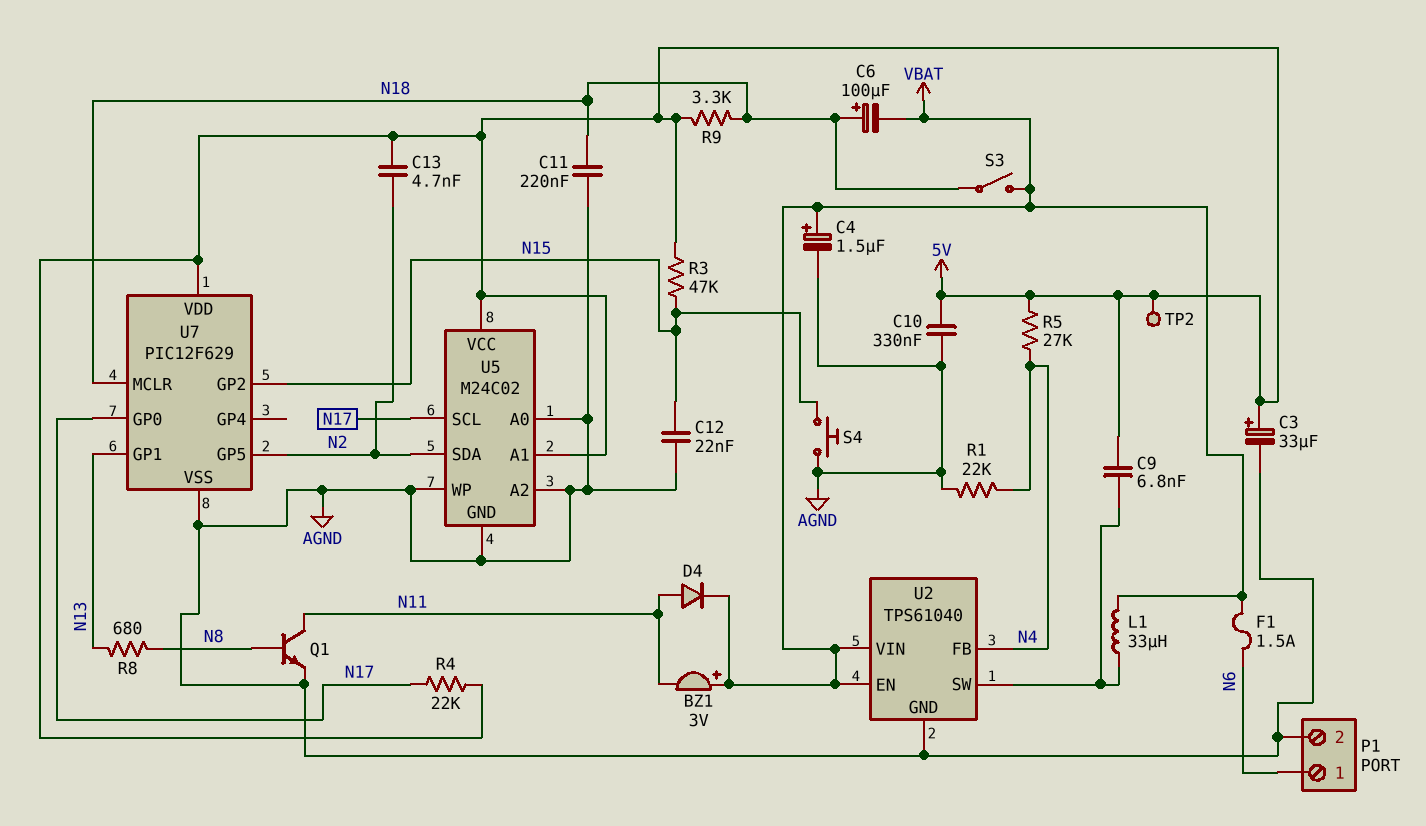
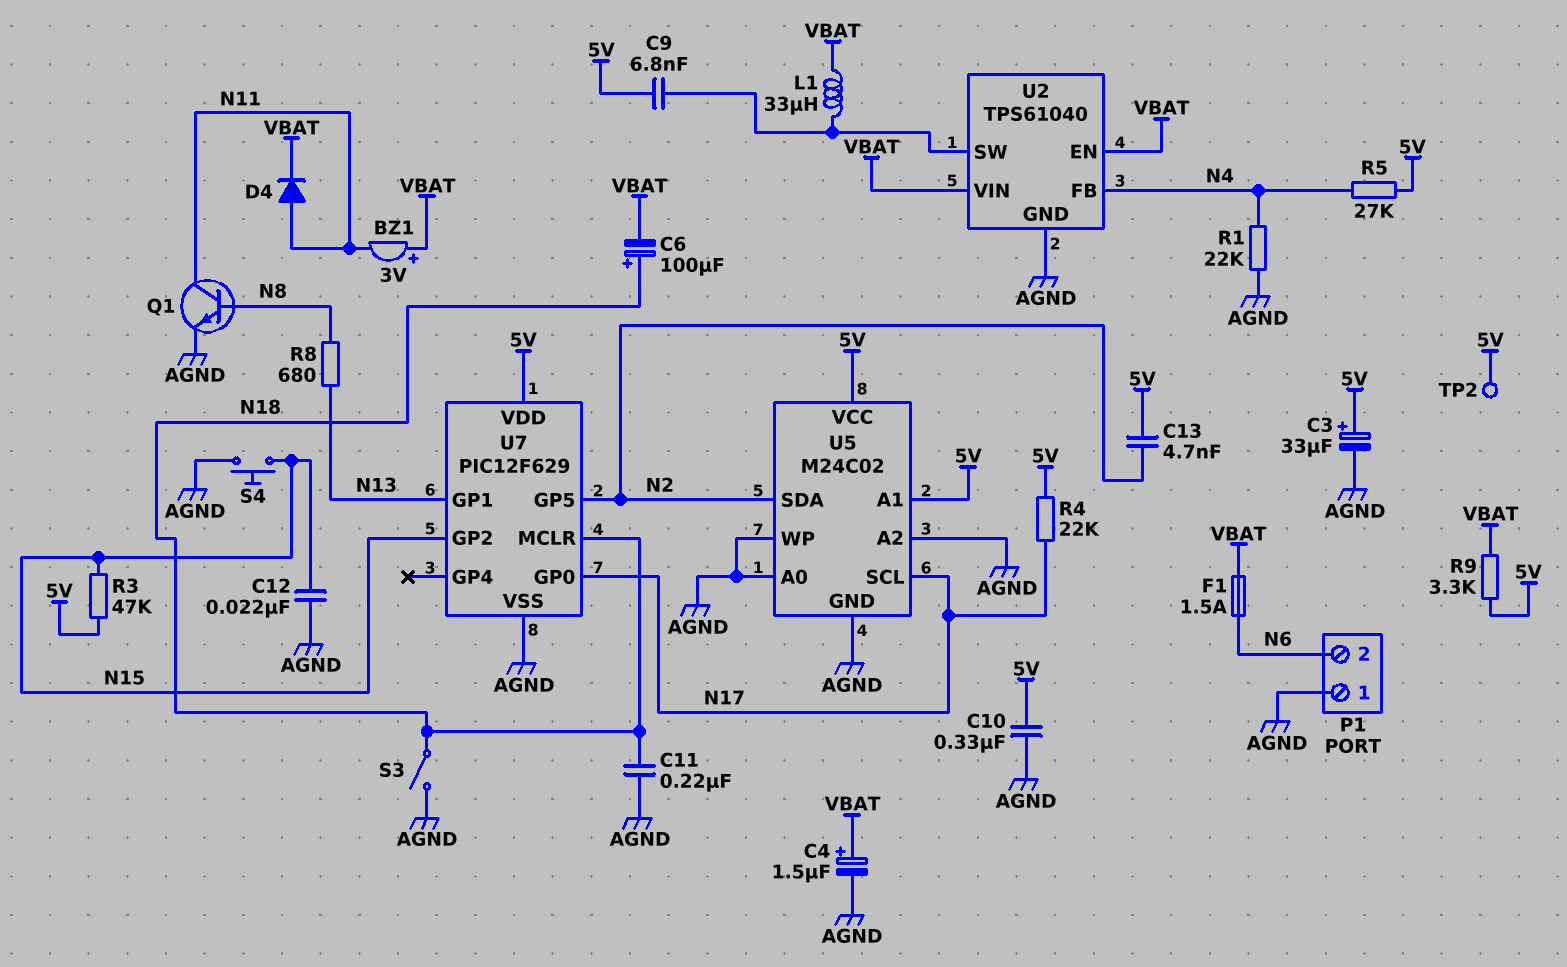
P1 pin 1: N6 -> AGND
P1 pin 2: AGND -> N6
R9: 3.3k (5V, N18) -> 3.3k (5V, VBAT)
S3: switch (N18, VBAT) -> switch (AGND, N18)

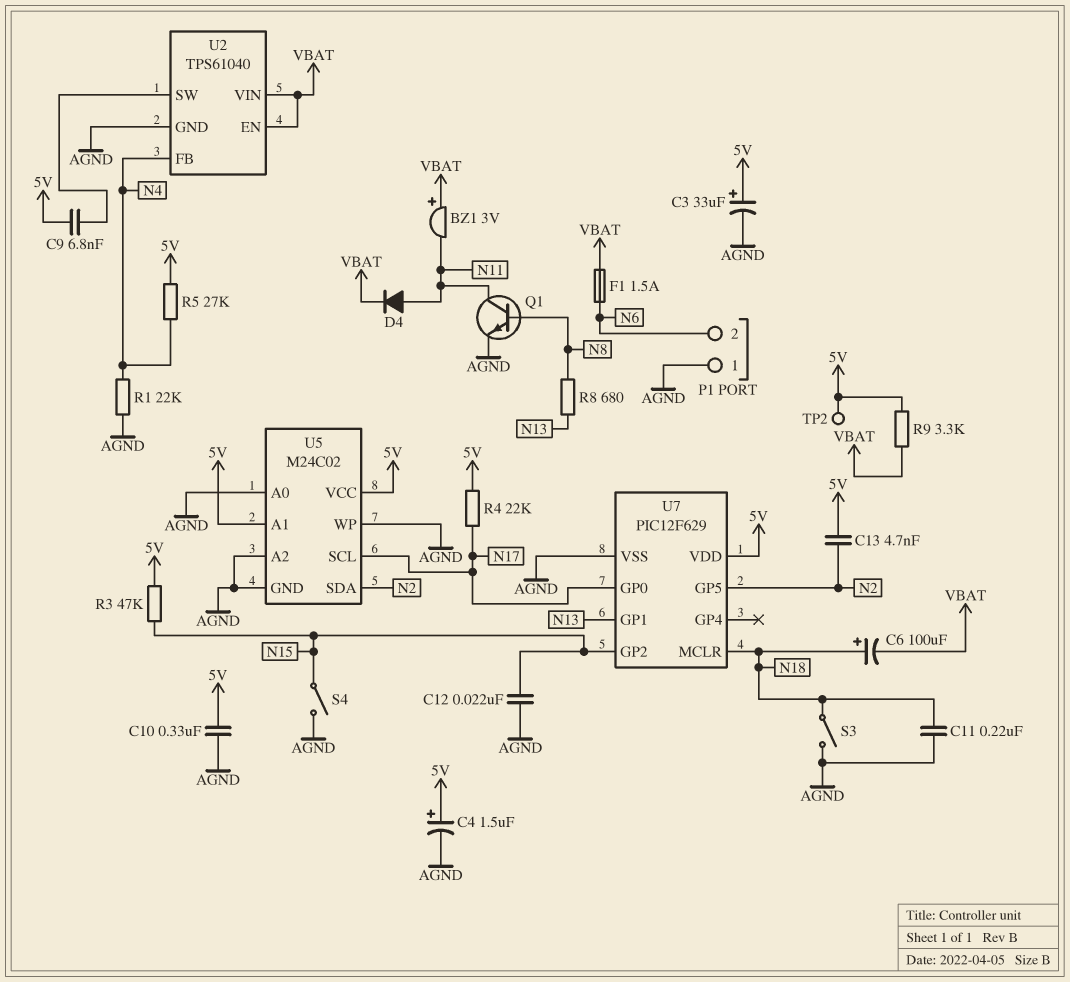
C4: 1.5uF (plus VBAT, minus AGND) -> 1.5uF (plus 5V, minus AGND)
L1: 33uH (U2/SW, VBAT) -> none
S4: button (AGND, N15) -> switch (AGND, N15)

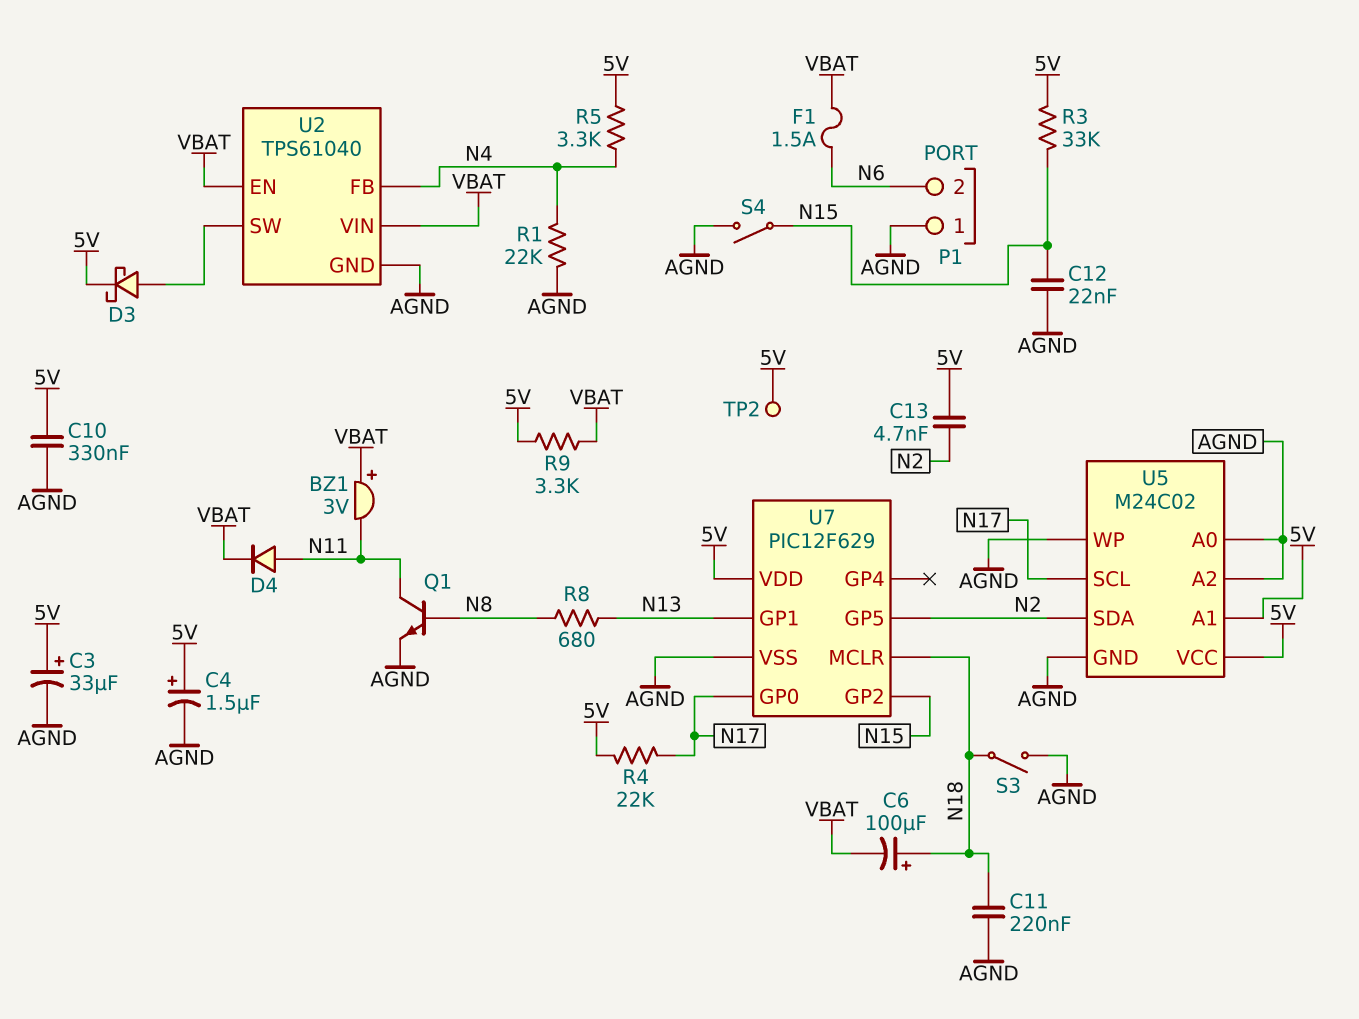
C9: 6.8nF (5V, U2/SW) -> none
D3: none -> schottky (A U2/SW, K 5V)
R3: 47k (5V, N15) -> 33k (5V, N15)
R5: 27k (5V, N4) -> 3.3k (5V, N4)

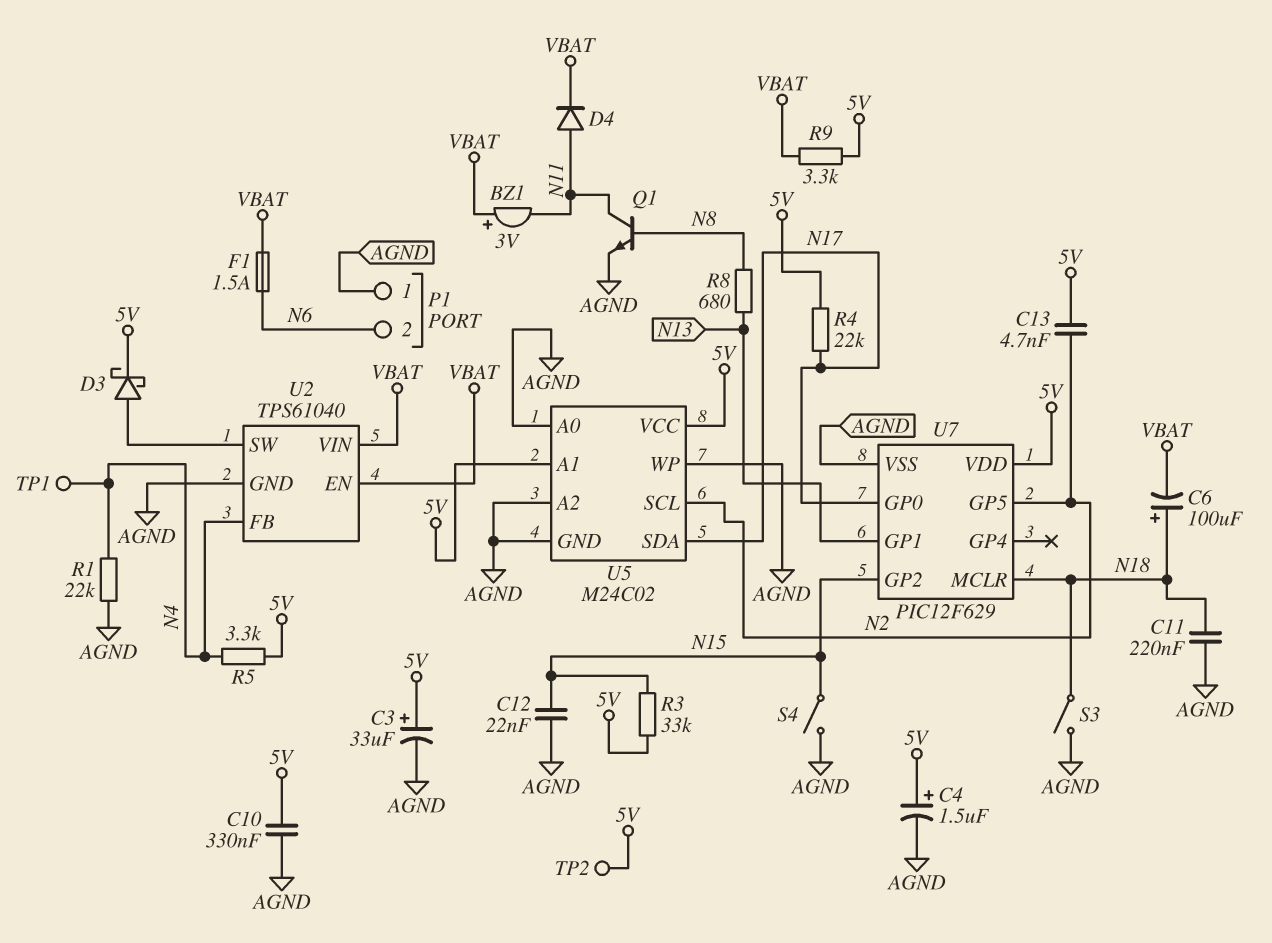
TP1: none -> test point (N4)
U5 pin SCL: N17 -> N2
U5 pin SDA: N2 -> N17

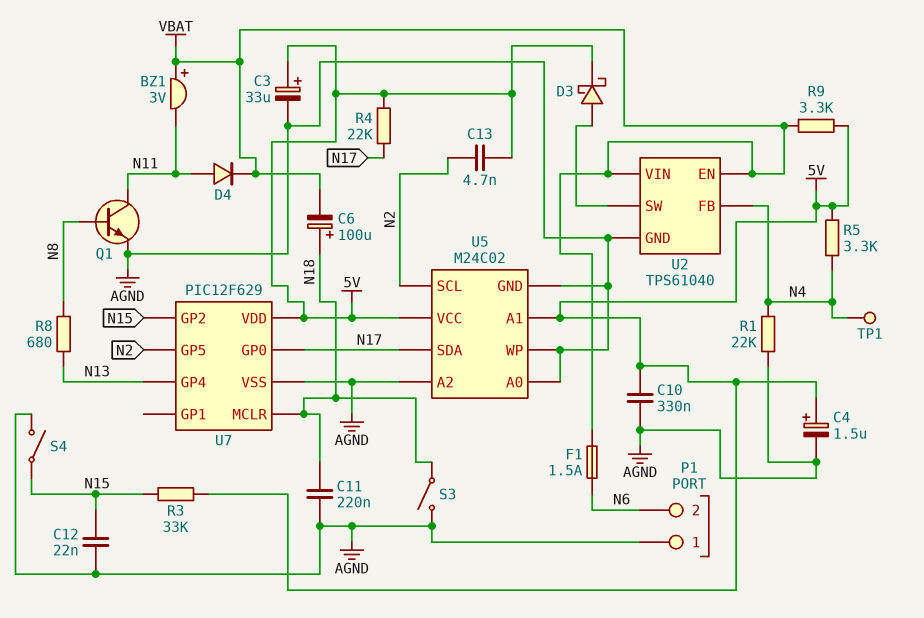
TP2: test point (5V) -> none
U7 pin GP1: N13 -> none
U7 pin GP4: none -> N13

